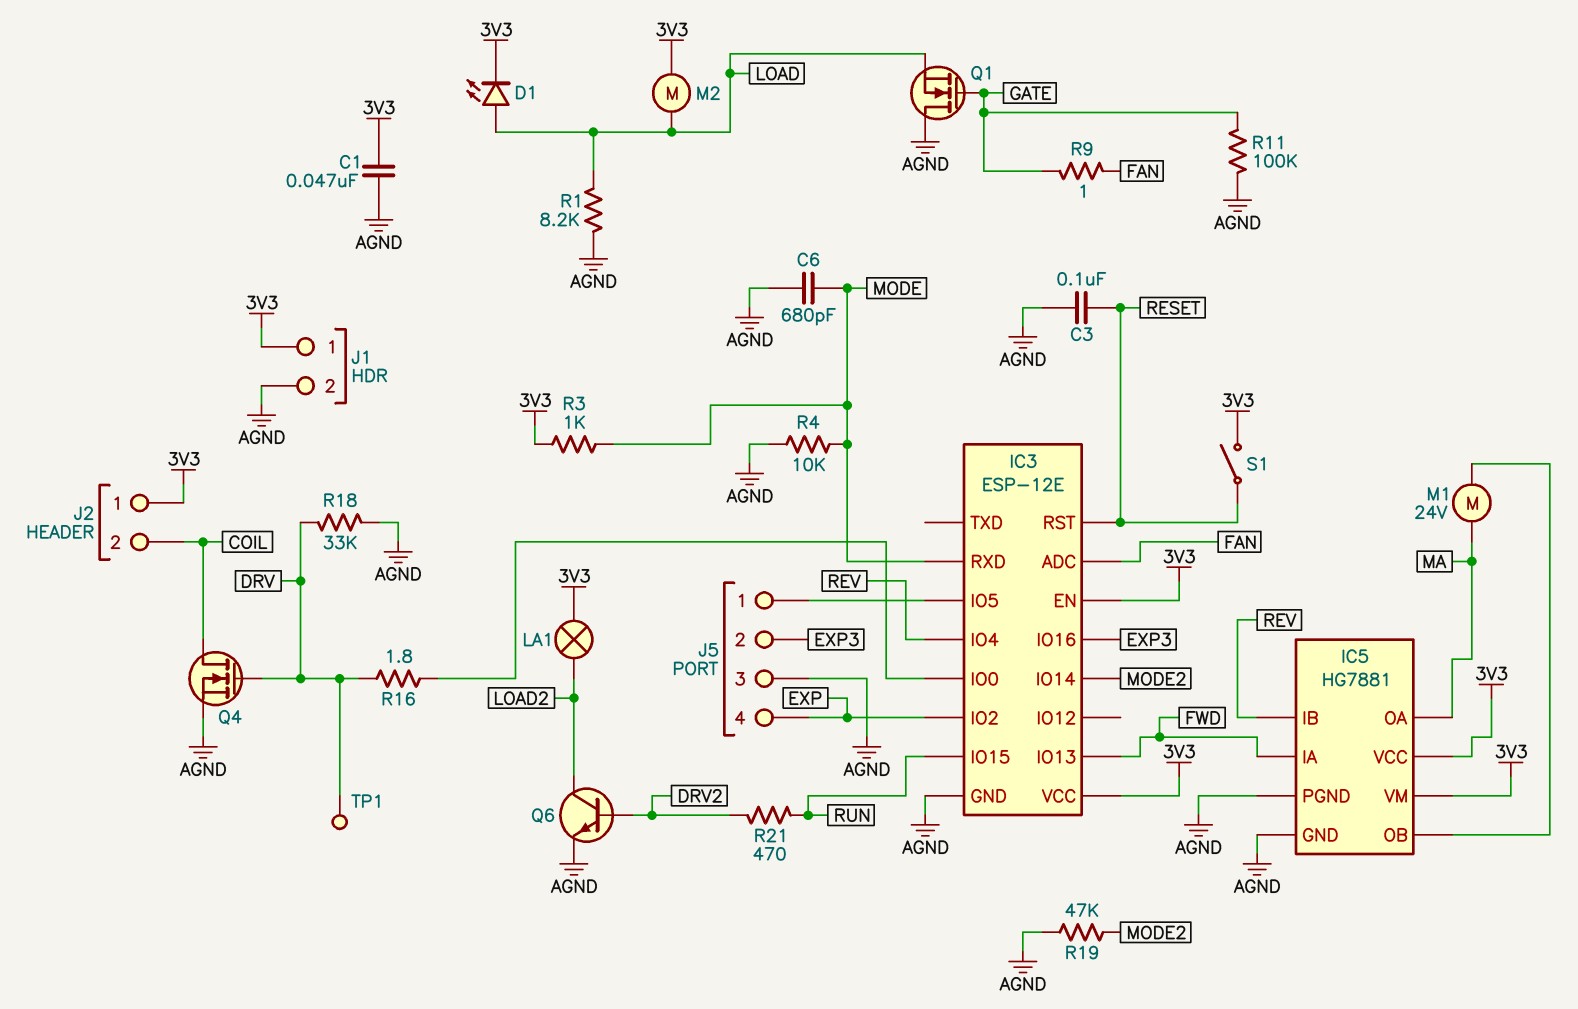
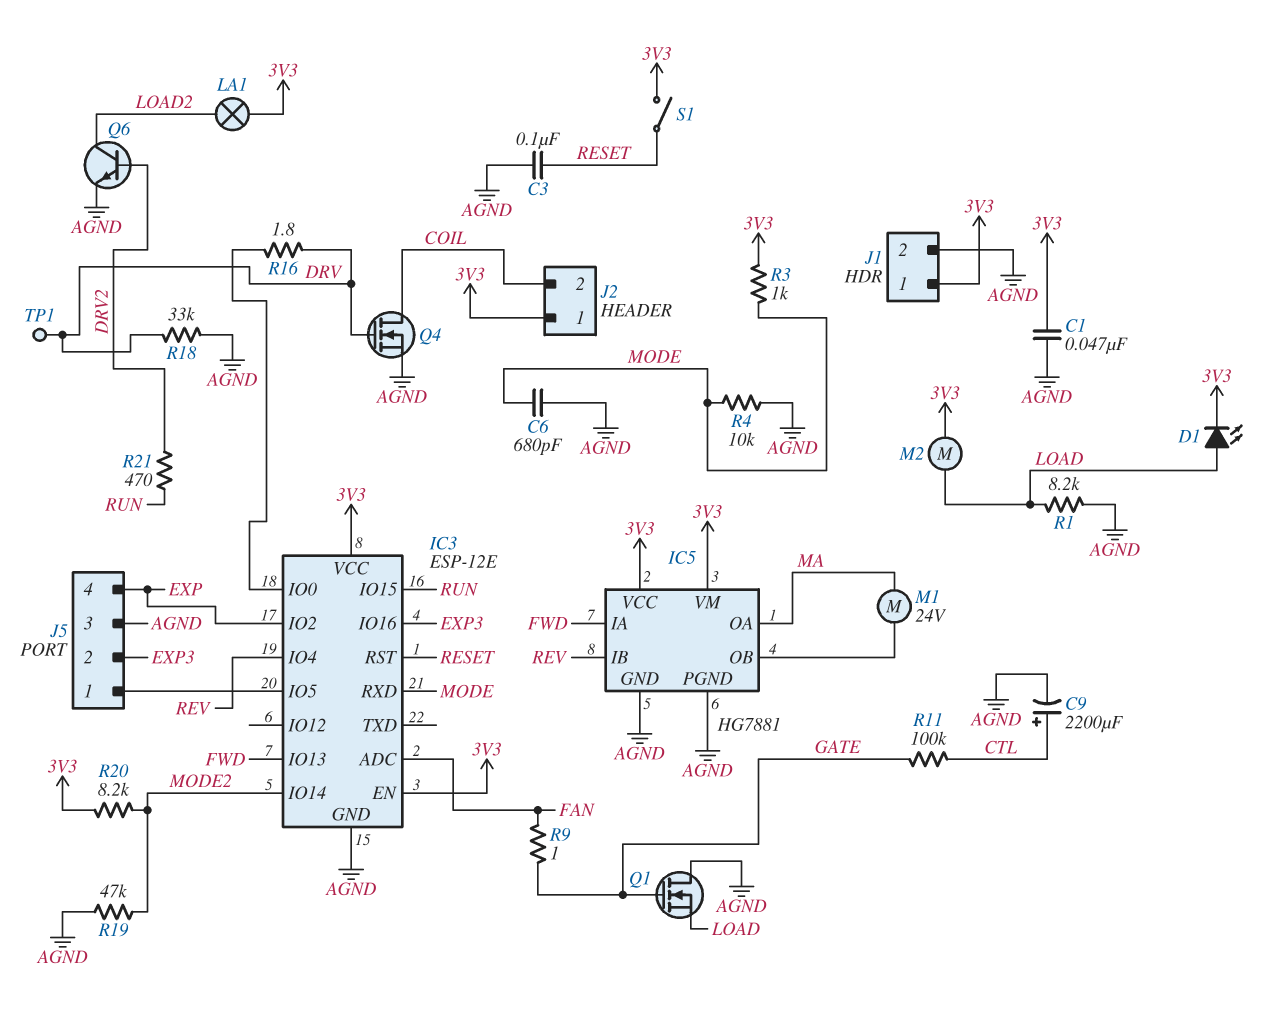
C9: none -> 2200uF (plus CTL, minus AGND)
R11: 100k (AGND, GATE) -> 100k (CTL, GATE)
R20: none -> 8.2k (3V3, MODE2)

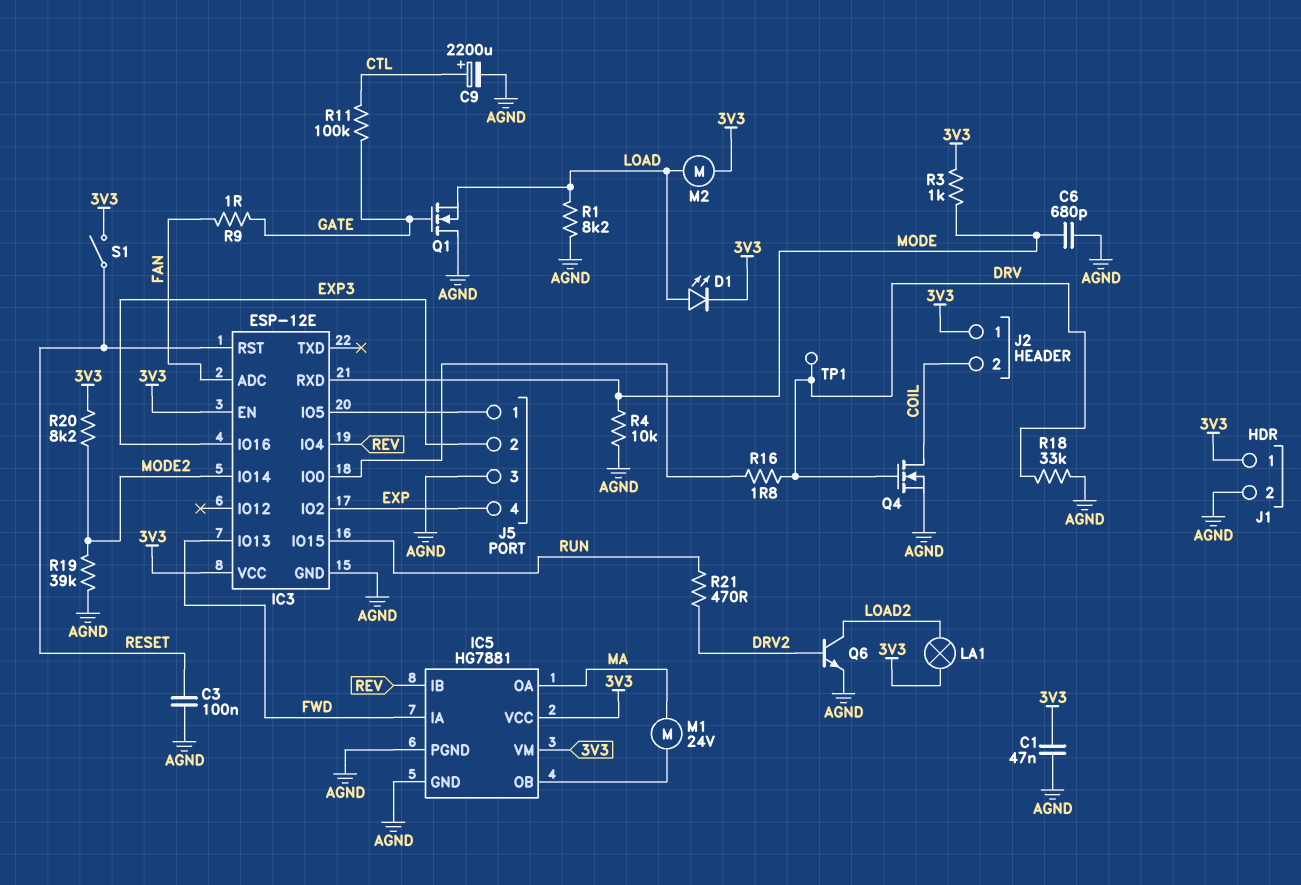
R19: 47k (AGND, MODE2) -> 39k (AGND, MODE2)

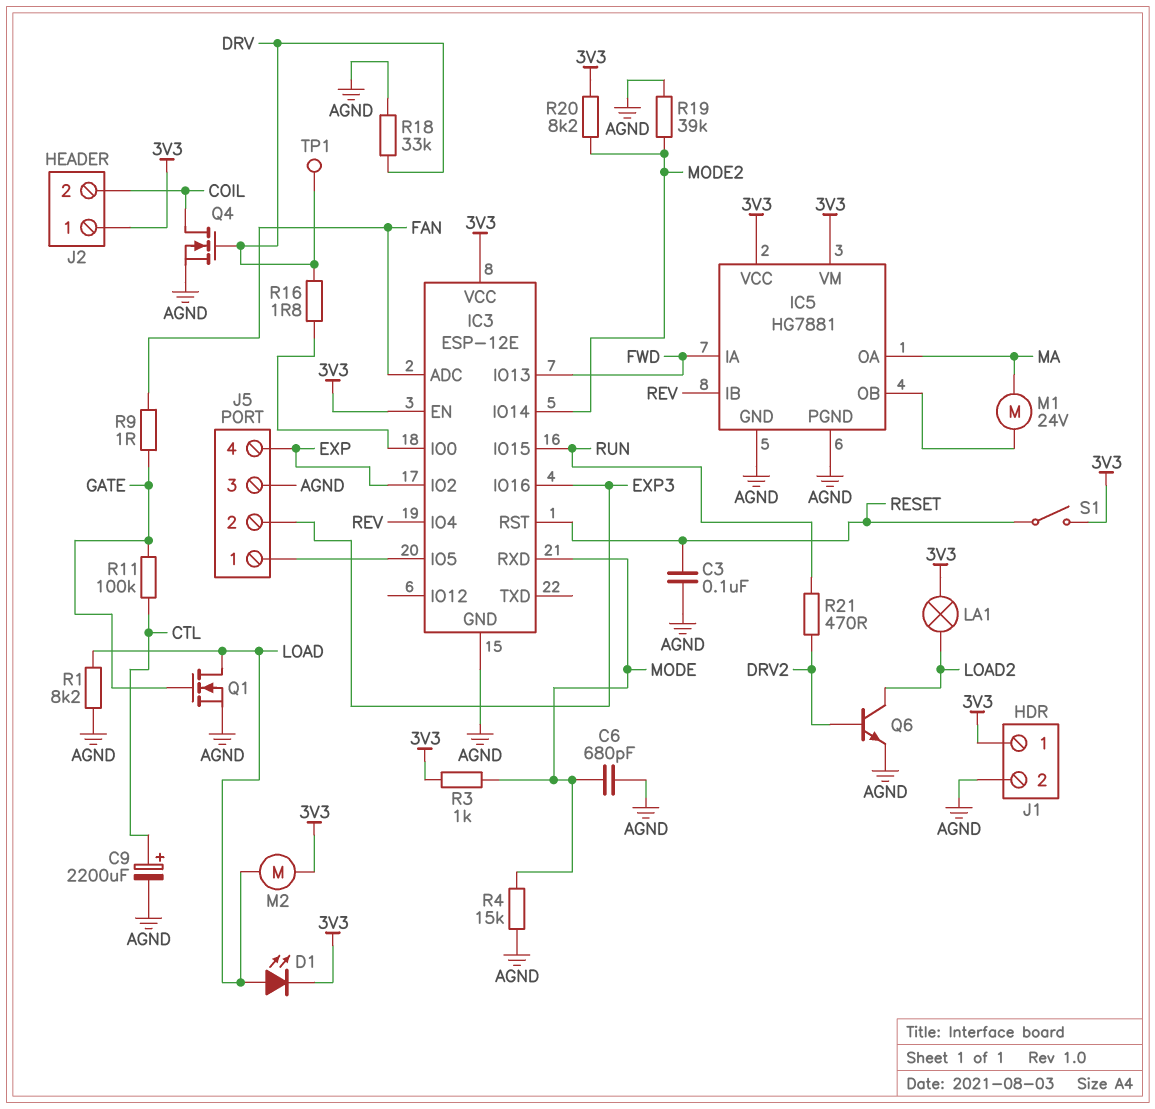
C1: 47nF (3V3, AGND) -> none
Q1: NMOS (G GATE, D AGND, S LOAD) -> NMOS (G GATE, D LOAD, S AGND)
R4: 10k (AGND, MODE) -> 15k (AGND, MODE)

